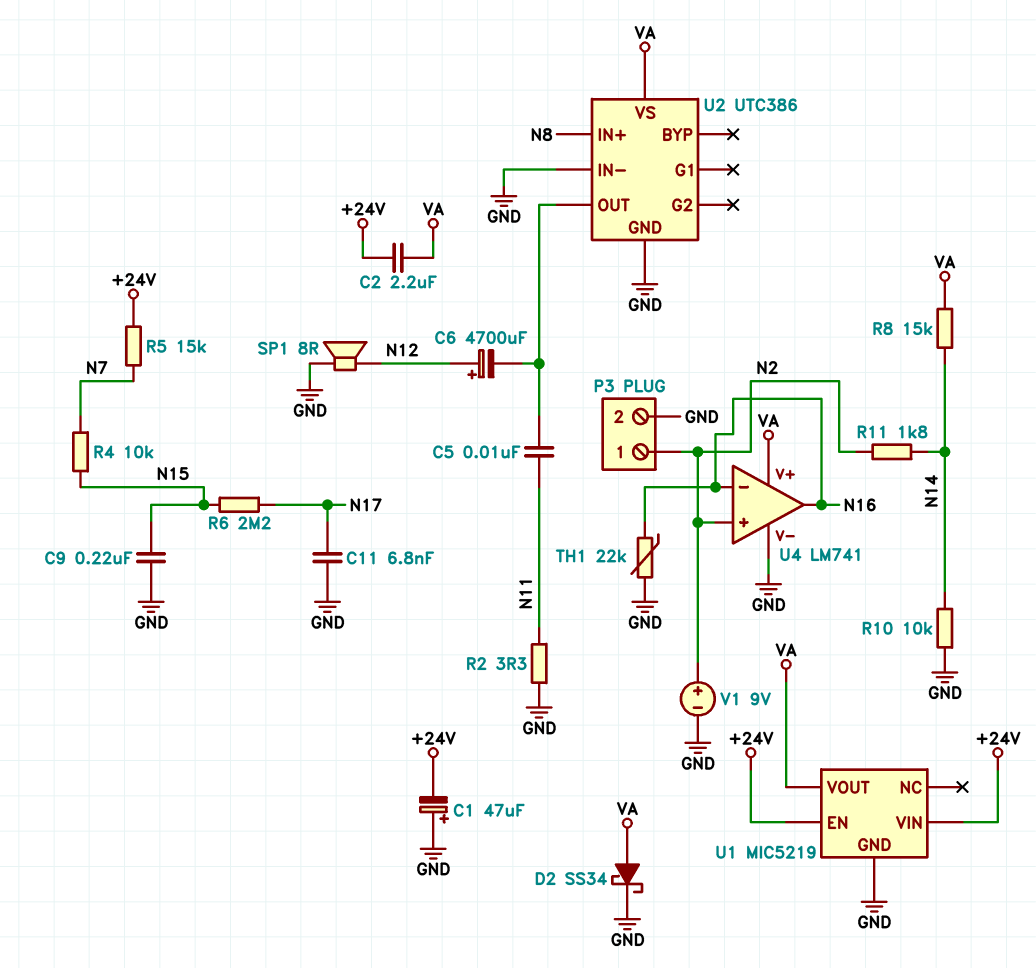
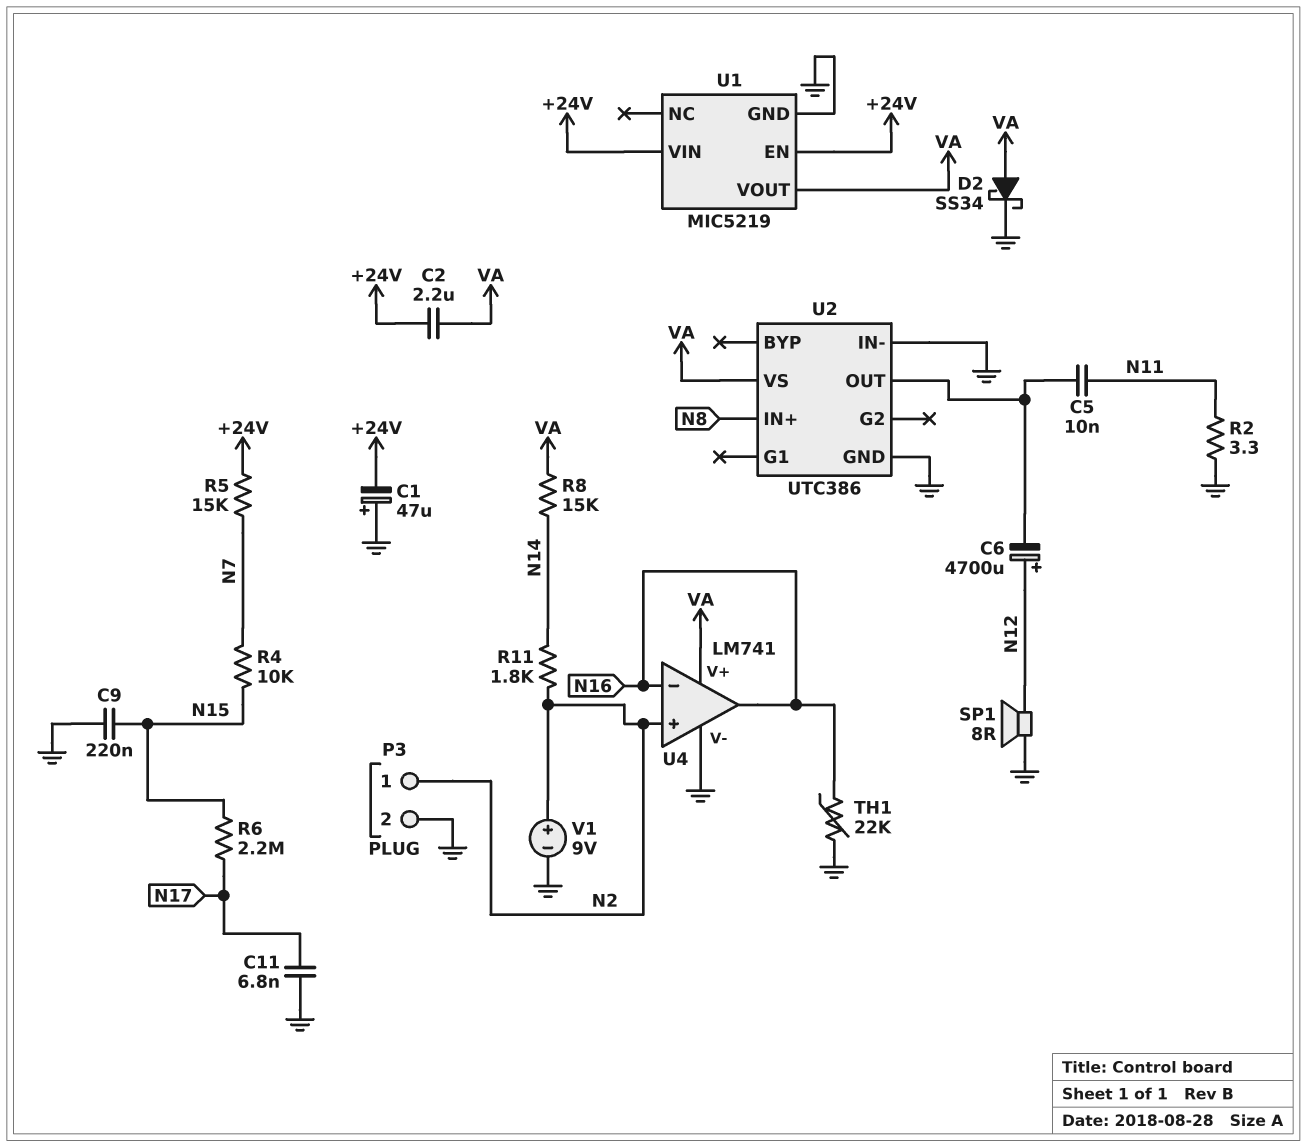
R10: 10k (GND, N14) -> none

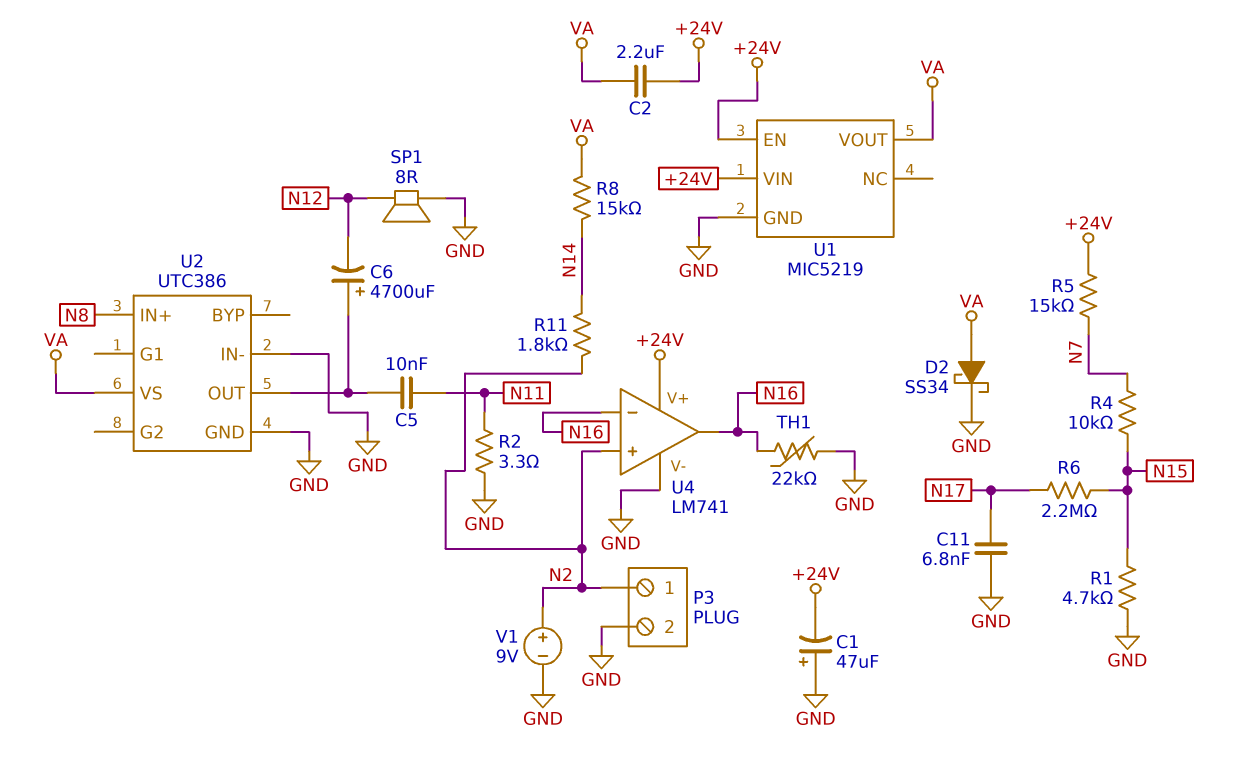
C6: 4700uF (plus N12, minus U2/OUT) -> 4700uF (plus U2/OUT, minus N12)
C9: 220nF (GND, N15) -> none
R1: none -> 4.7k (GND, N15)
U4 pin V+: VA -> +24V

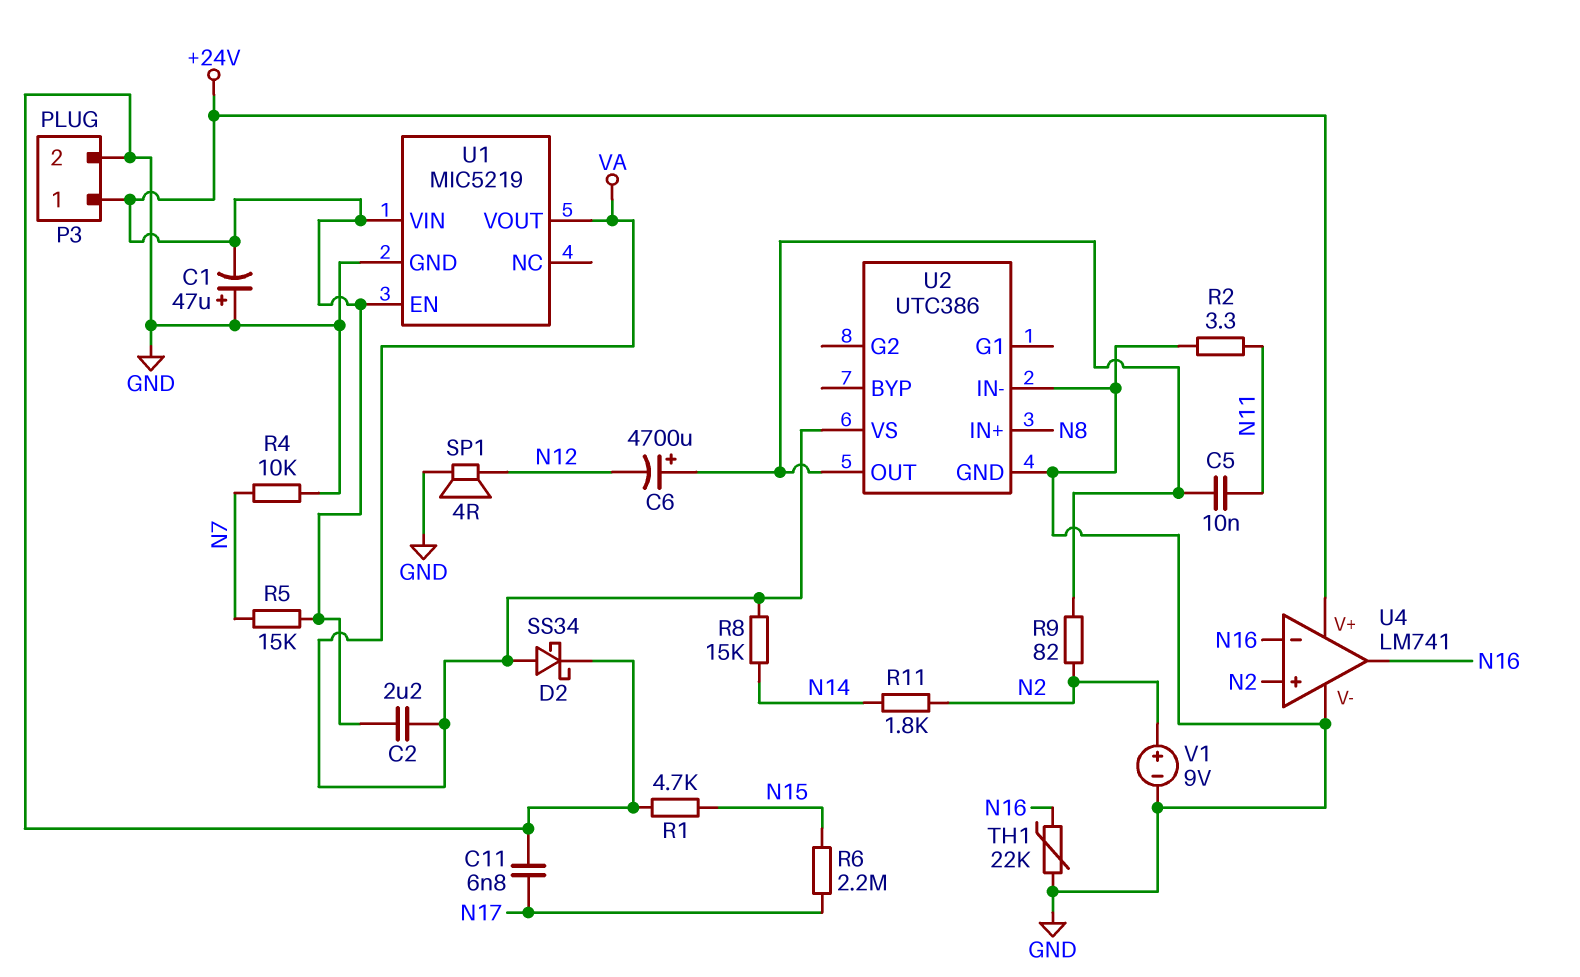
P3 pin 1: N2 -> +24V
R4: 10k (N7, N15) -> 10k (GND, N7)
R9: none -> 82 (N2, U2/OUT)
SP1: speaker 8R (GND, N12) -> speaker 4R (GND, N12)

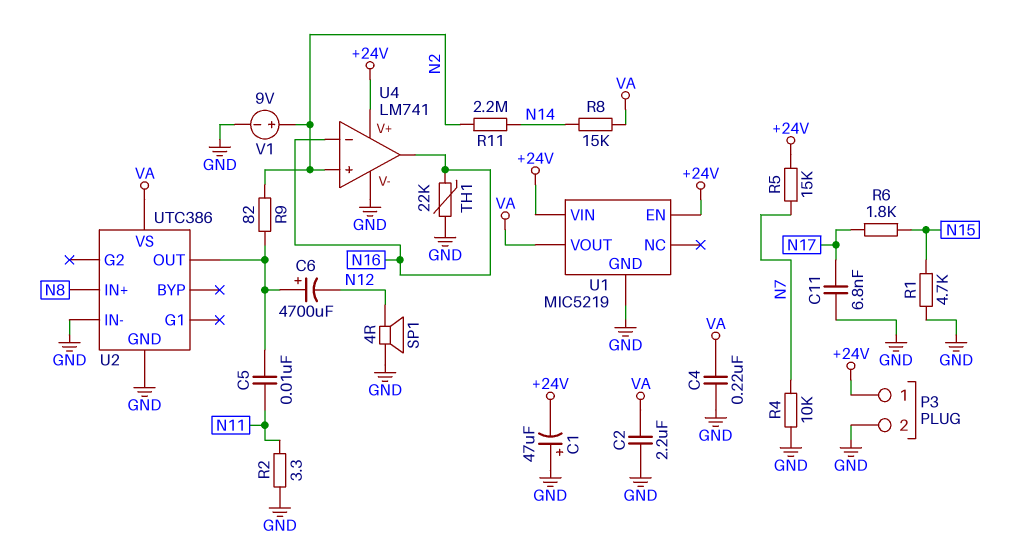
C2: 2.2uF (+24V, VA) -> 2.2uF (GND, VA)
C4: none -> 220nF (GND, VA)
D2: schottky SS34 (A VA, K GND) -> none
R6: 2.2M (N15, N17) -> 1.8k (N15, N17)
R11: 1.8k (N2, N14) -> 2.2M (N2, N14)

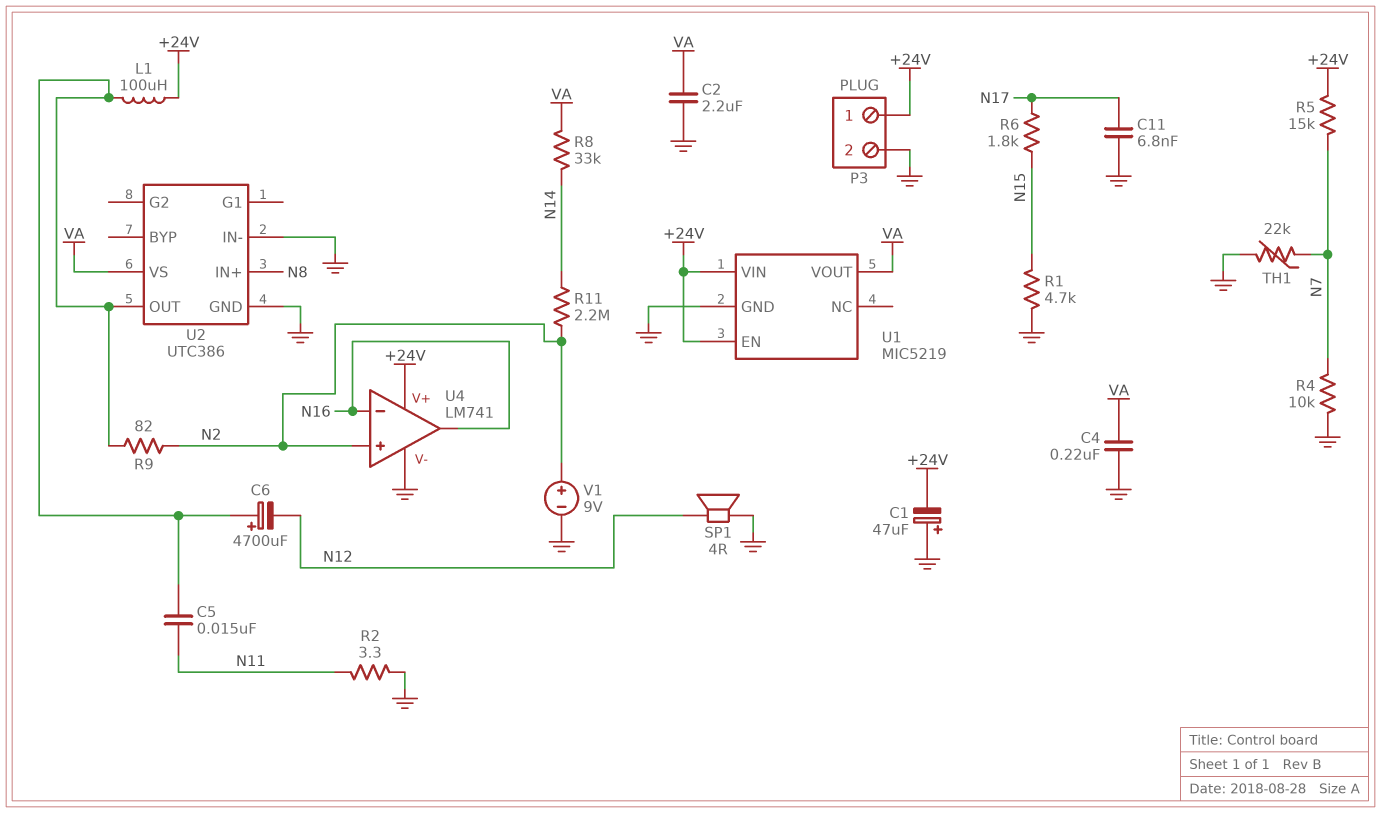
C5: 10nF (N11, U2/OUT) -> 15nF (N11, U2/OUT)
L1: none -> 100uH (+24V, U2/OUT)
R8: 15k (N14, VA) -> 33k (N14, VA)
TH1: 22k (GND, N16) -> 22k (GND, N7)

